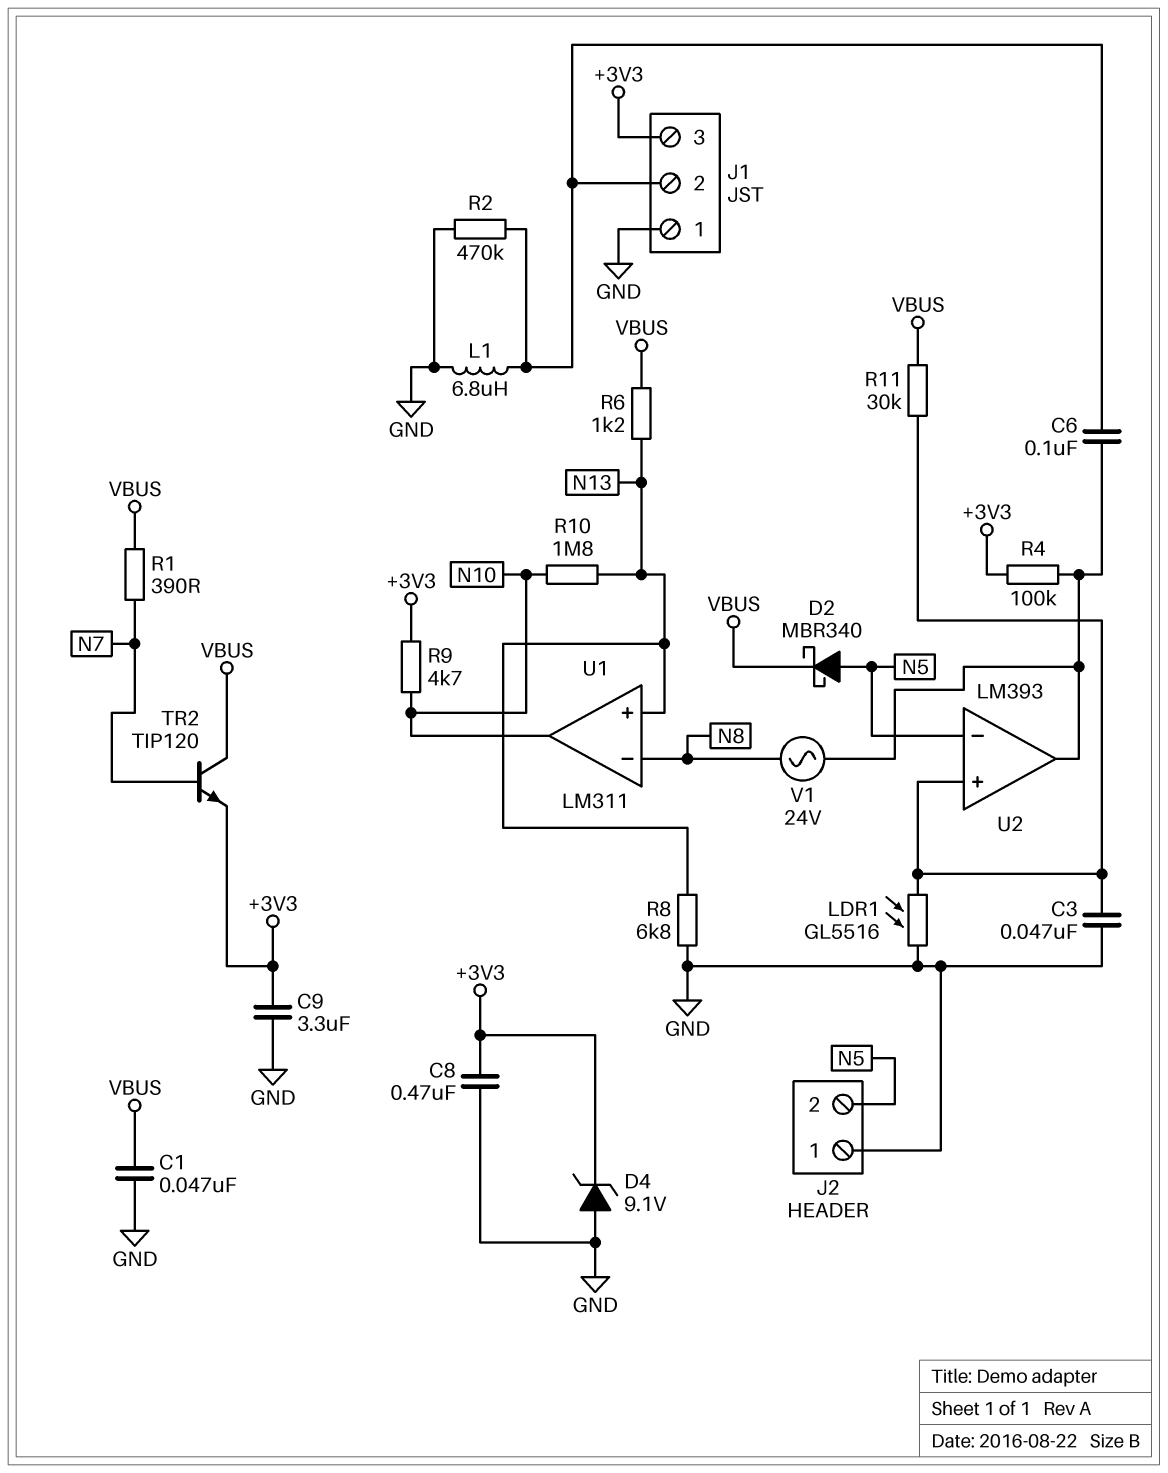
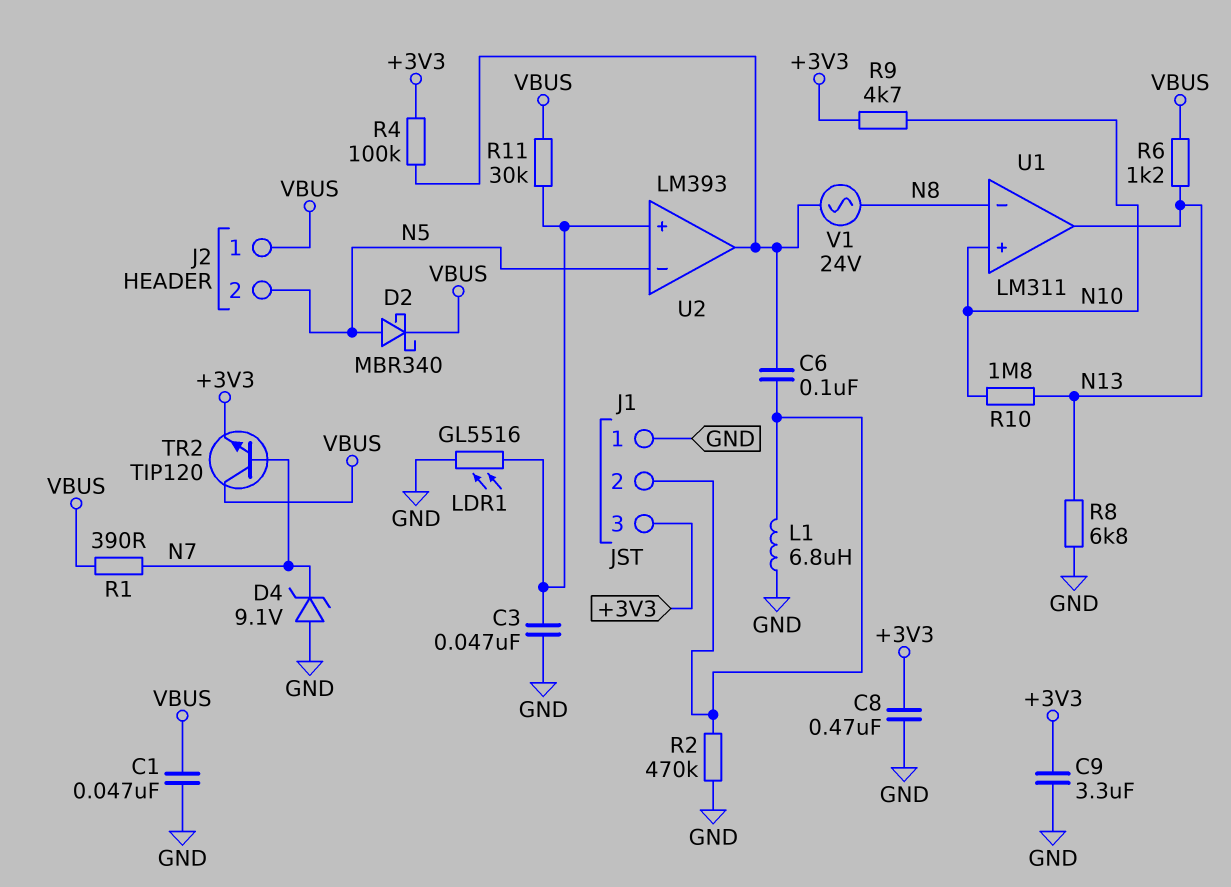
D4: zener 9.1V (A GND, K +3V3) -> zener 9.1V (A GND, K N7)
J2 pin 1: GND -> VBUS
U1 pin in+: N13 -> N10
U1 pin out: N10 -> N13

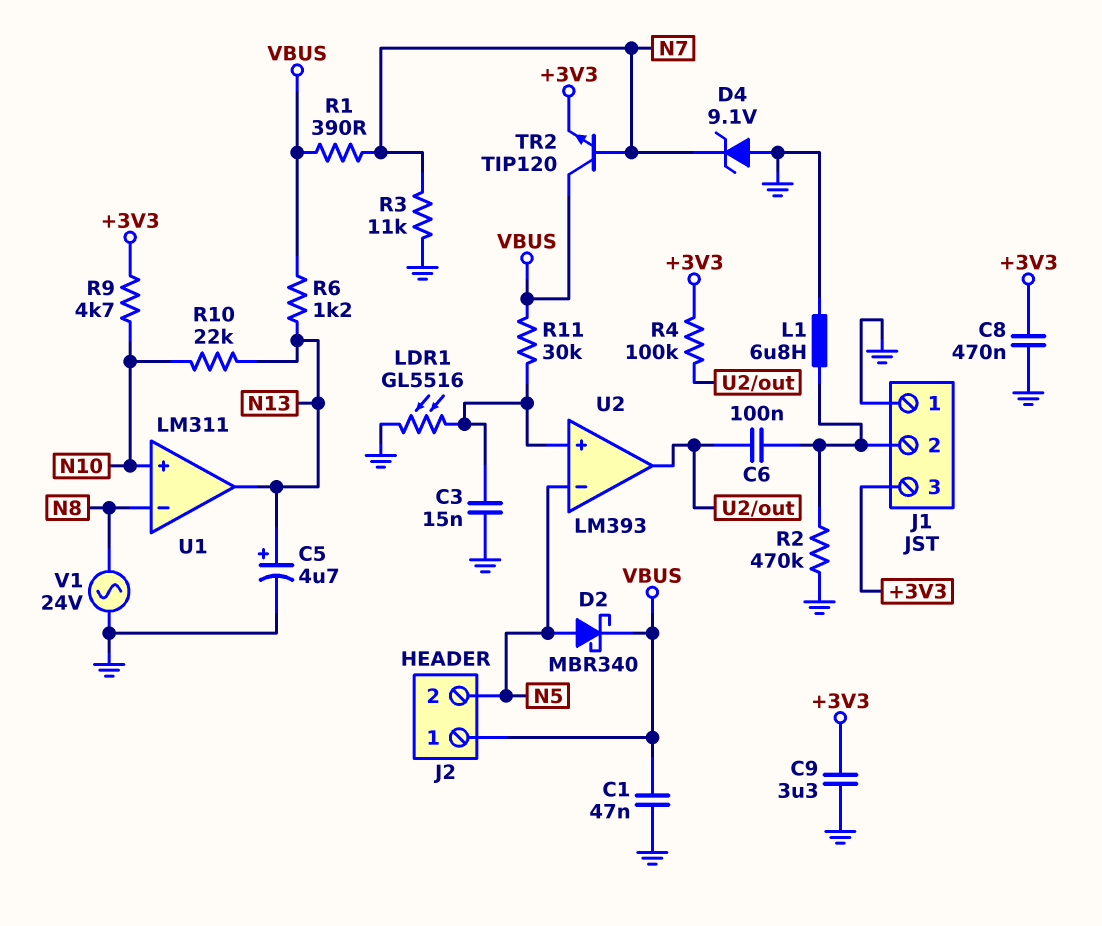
C3: 47nF (GND, U2/in+) -> 15nF (GND, U2/in+)
C5: none -> 4.7uF (plus N13, minus GND)
R3: none -> 11k (GND, N7)
R8: 6.8k (GND, N13) -> none
R10: 1.8M (N10, N13) -> 22k (N10, N13)
V1: AC 24V (N8, U2/out) -> AC 24V (GND, N8)

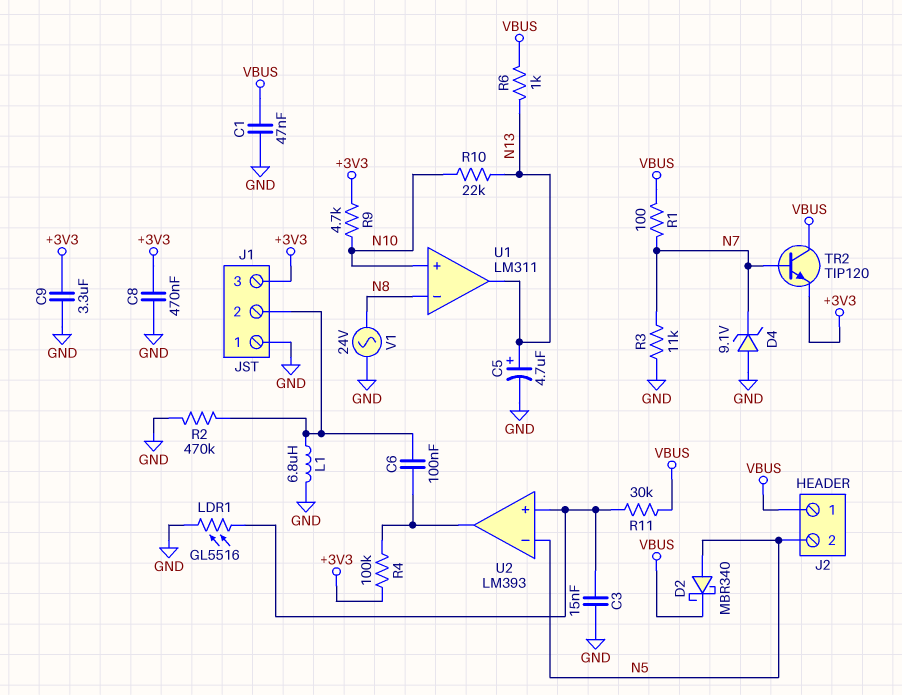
R1: 390 (N7, VBUS) -> 100 (N7, VBUS)
R6: 1.2k (N13, VBUS) -> 1k (N13, VBUS)

